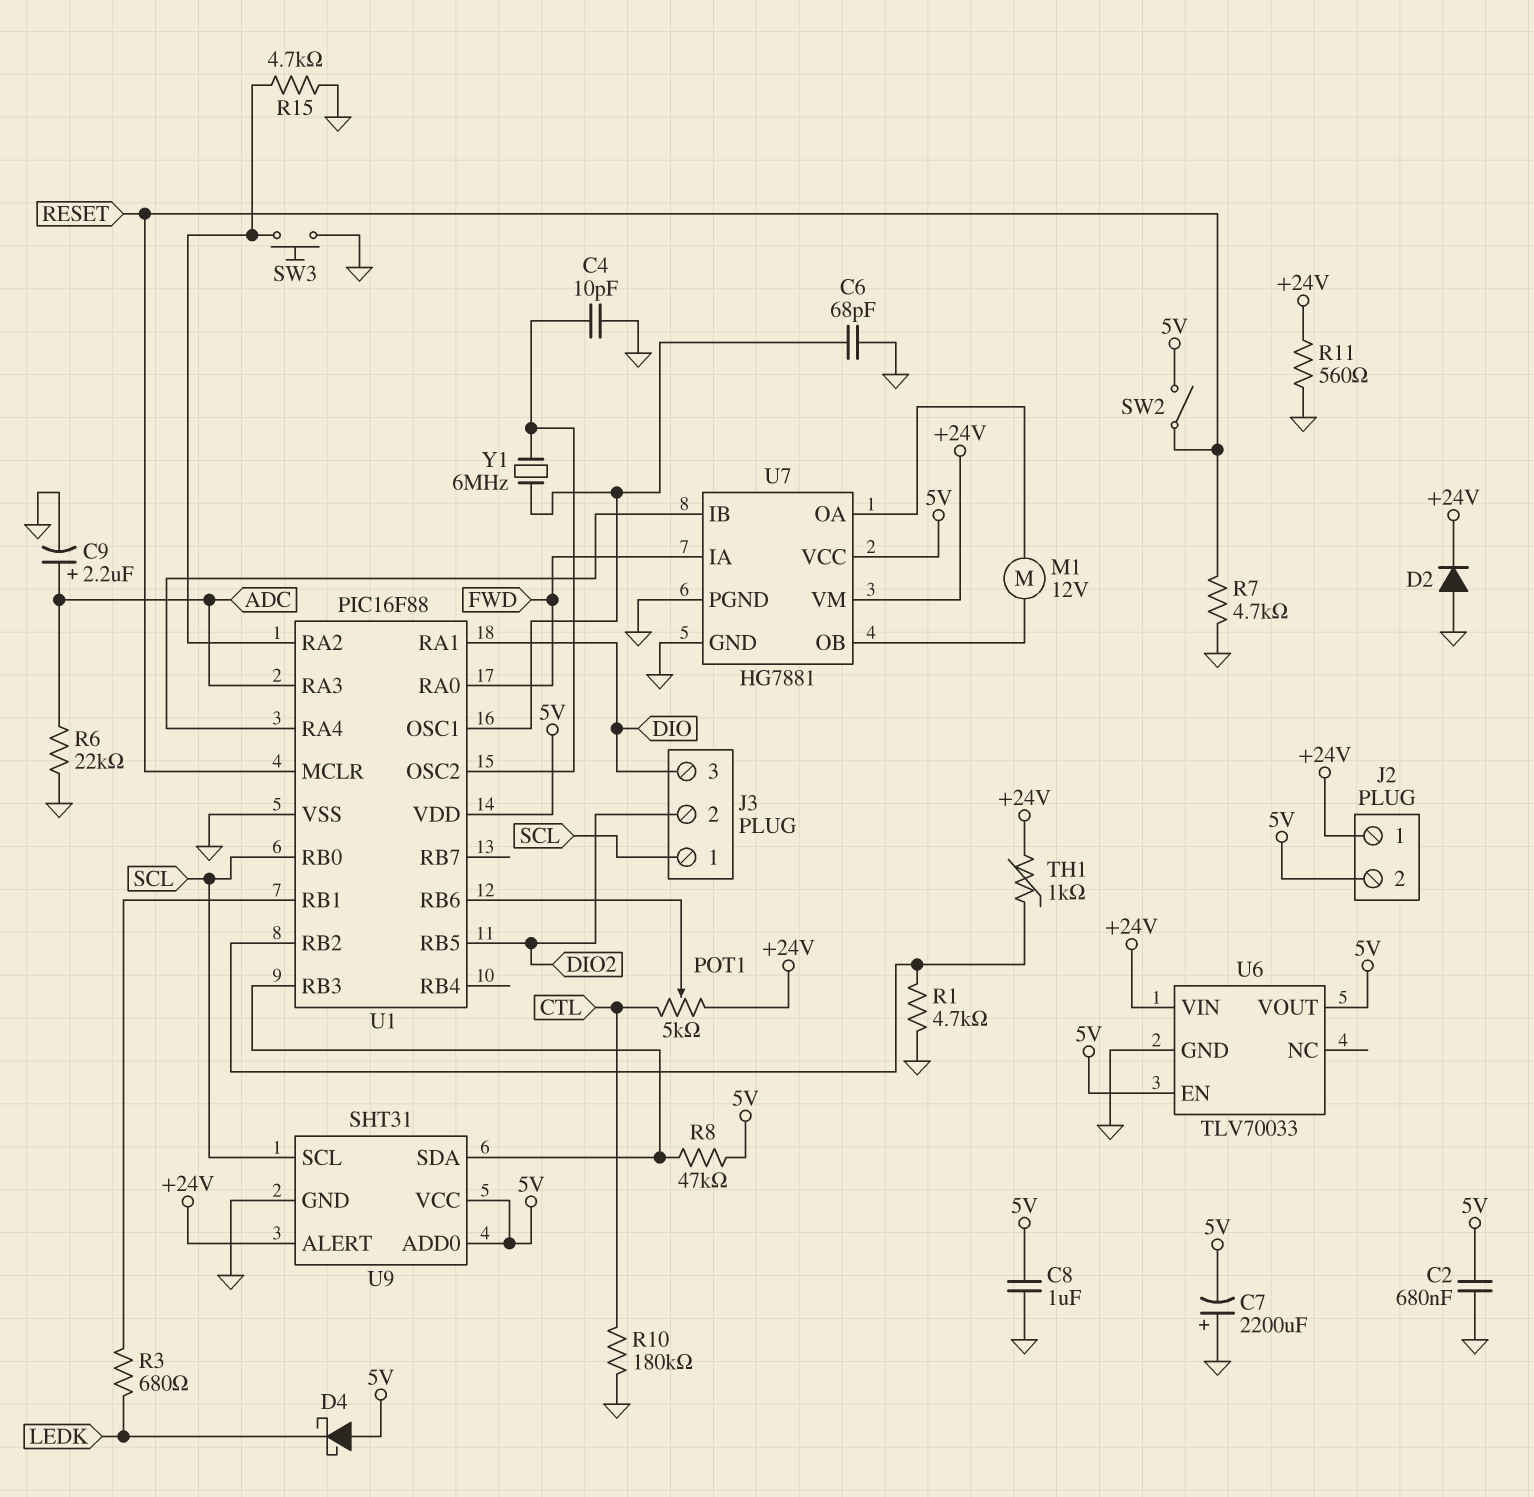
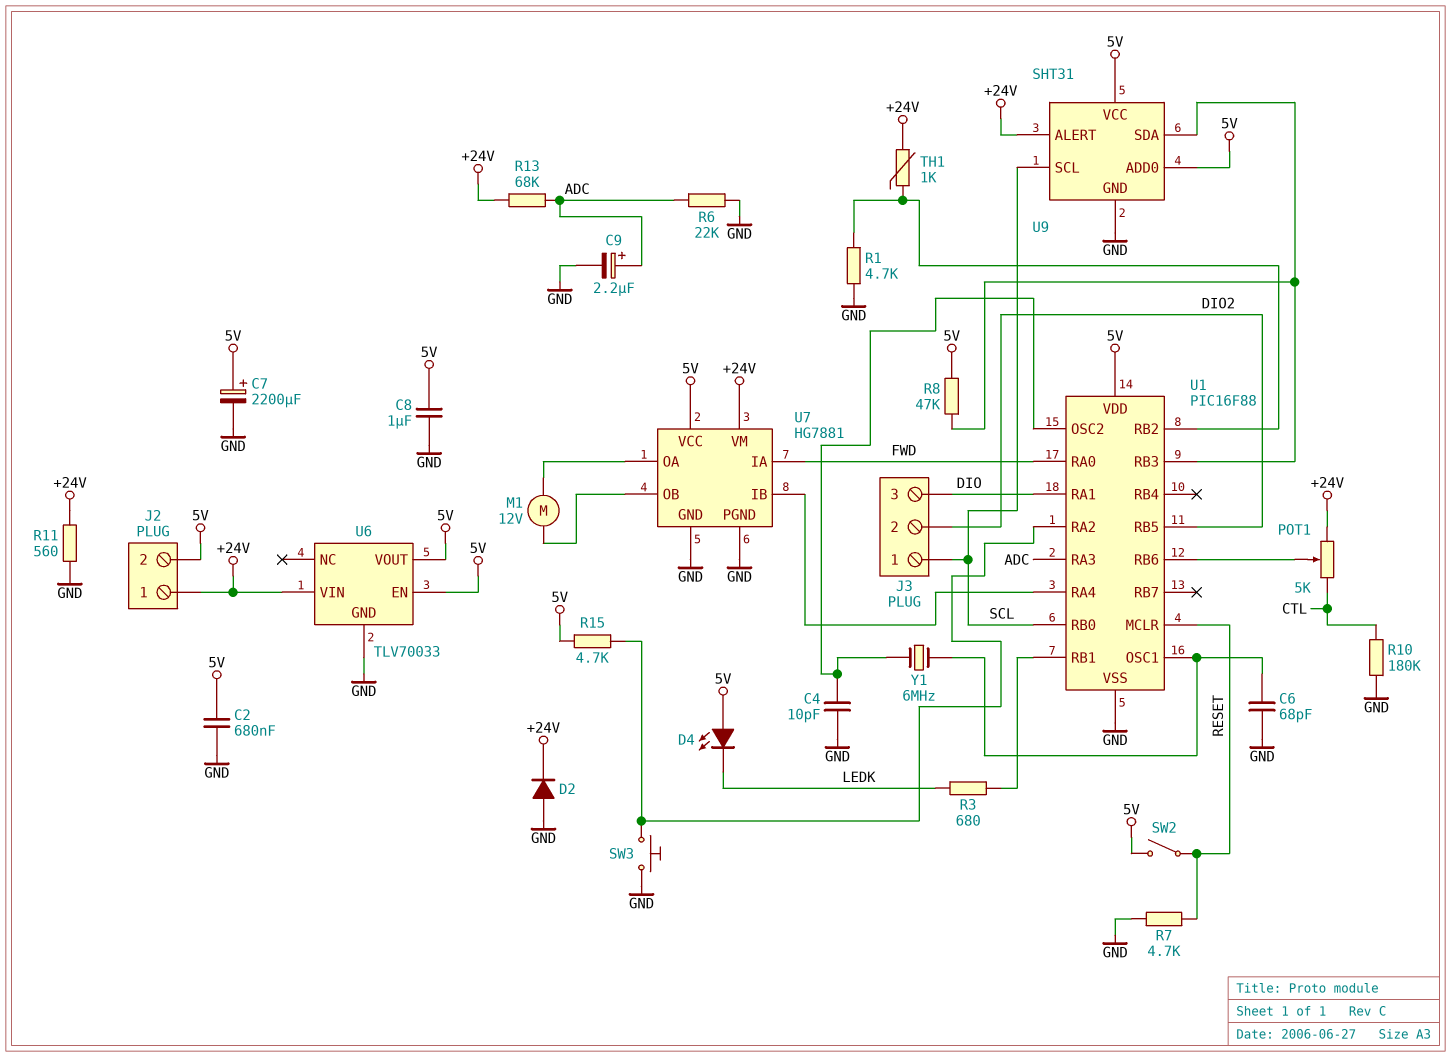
C7: 2200uF (plus GND, minus 5V) -> 2200uF (plus 5V, minus GND)
D4: schottky (A 5V, K LEDK) -> LED (A 5V, K LEDK)
R13: none -> 68k (+24V, ADC)
R15: 4.7k (GND, U1/RA2) -> 4.7k (5V, U1/RA2)

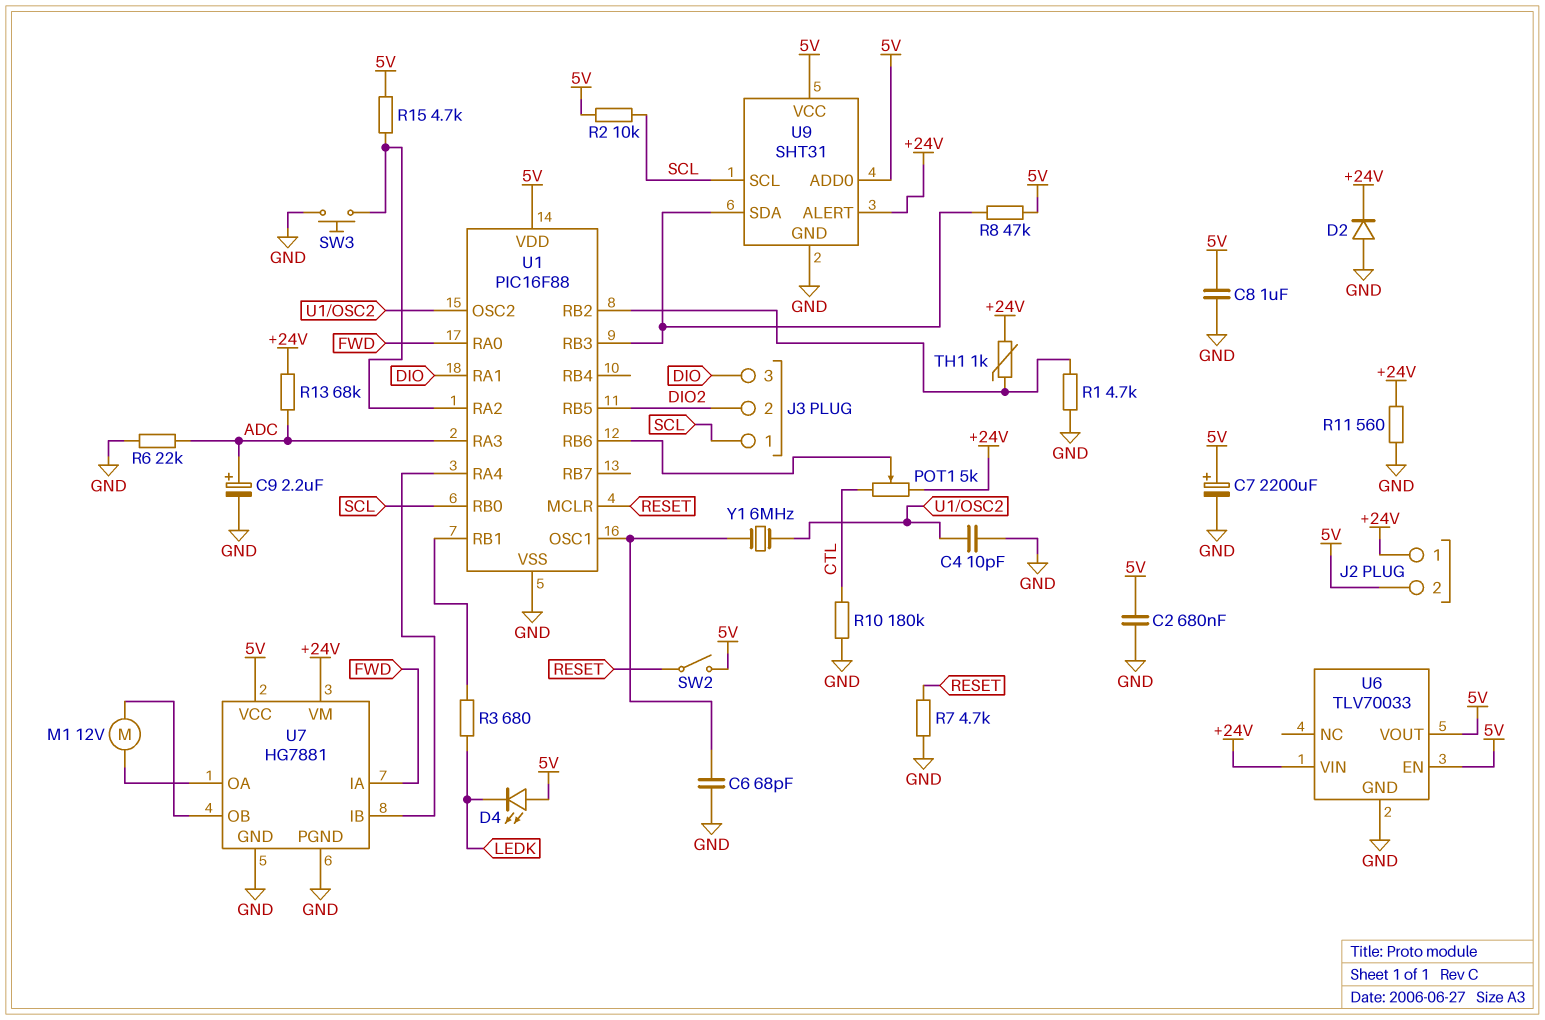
R2: none -> 10k (5V, SCL)

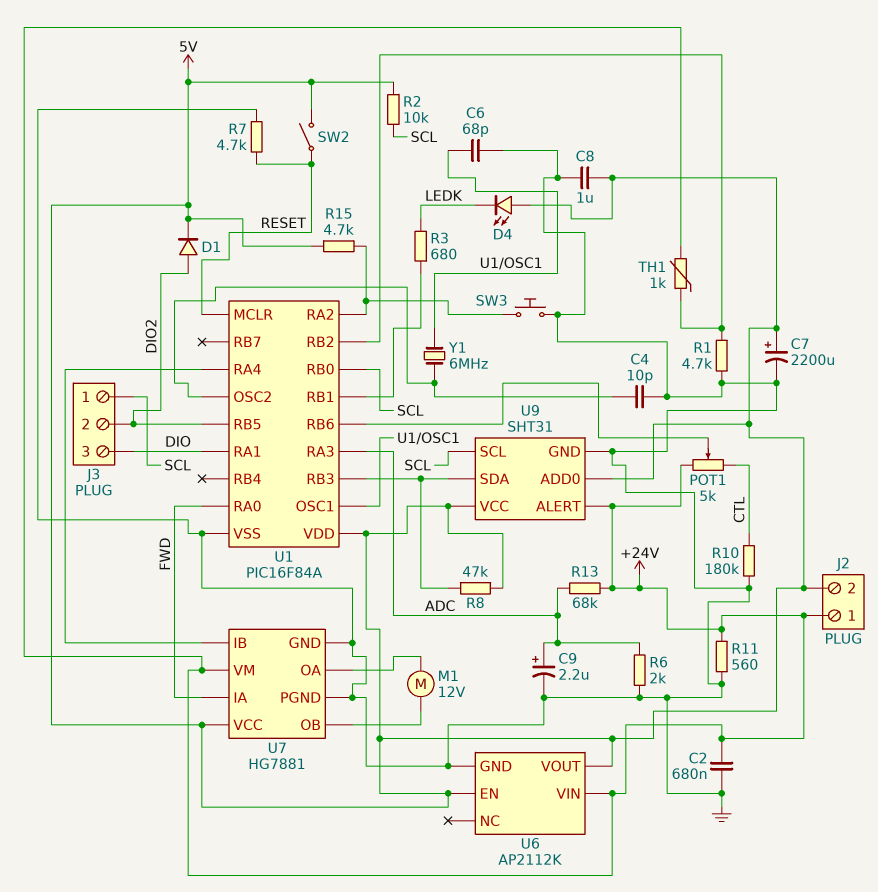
C2: 680nF (5V, GND) -> 680nF (+24V, GND)
D1: none -> diode (A DIO2, K 5V)
D2: diode (A GND, K +24V) -> none
R6: 22k (ADC, GND) -> 2k (ADC, GND)
U1: PIC16F88 -> PIC16F84A
U6: TLV70033 -> AP2112K

